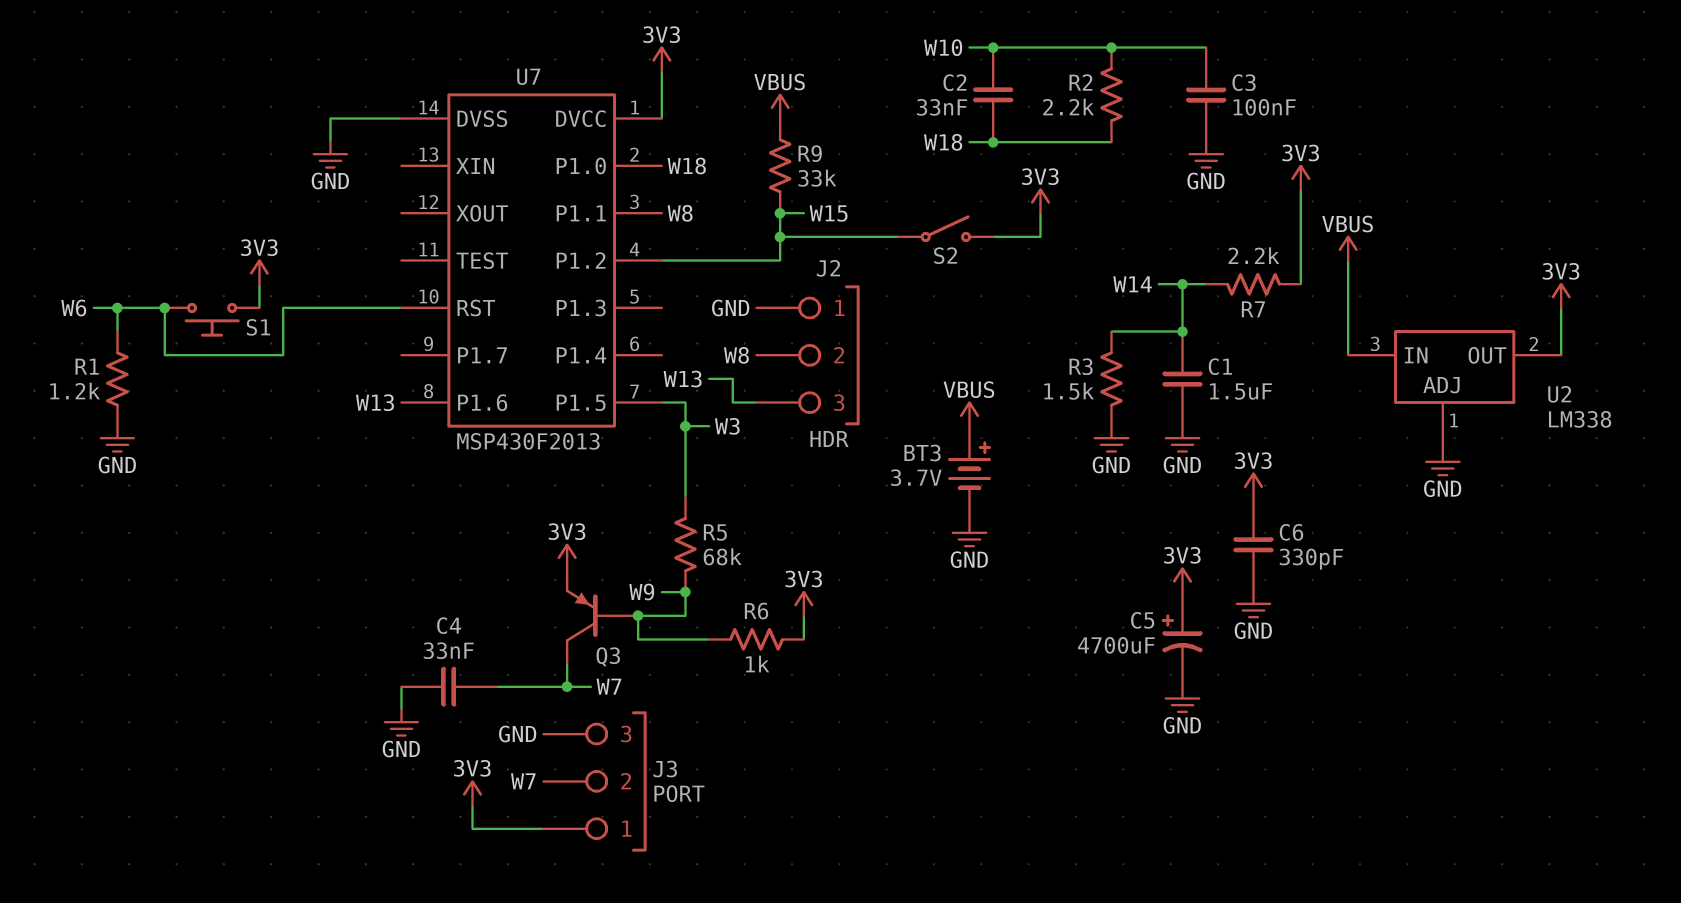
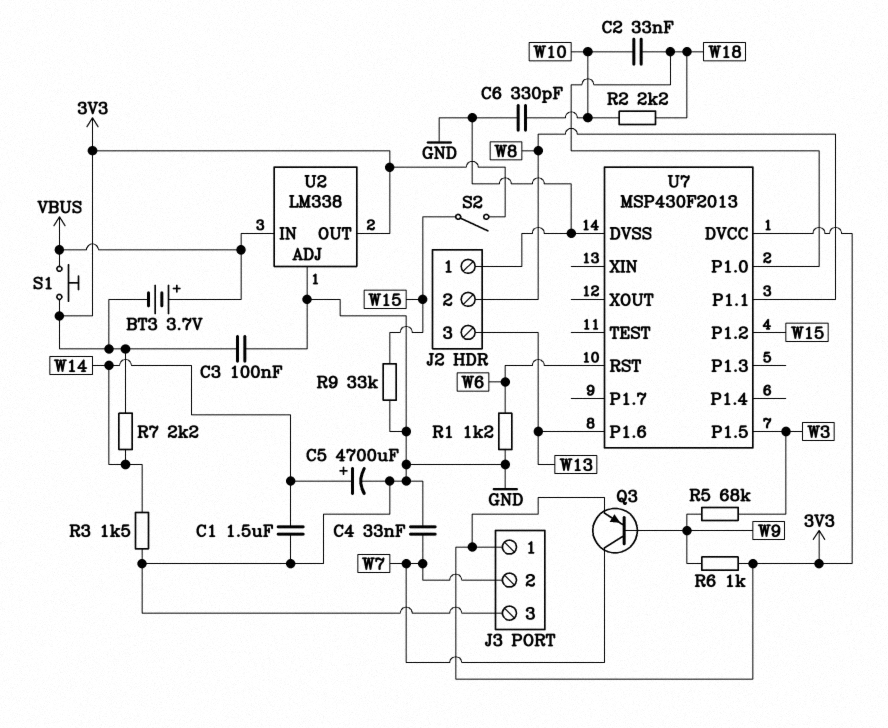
BT3: 3.7V (plus VBUS, minus GND) -> 3.7V (plus VBUS, minus 3V3)
C3: 100nF (GND, W10) -> 100nF (3V3, GND)
C5: 4700uF (plus 3V3, minus GND) -> 4700uF (plus W14, minus GND)
C6: 330pF (3V3, GND) -> 330pF (GND, W10)
R9: 33k (VBUS, W15) -> 33k (GND, W15)
S1: button (3V3, W6) -> button (3V3, VBUS)

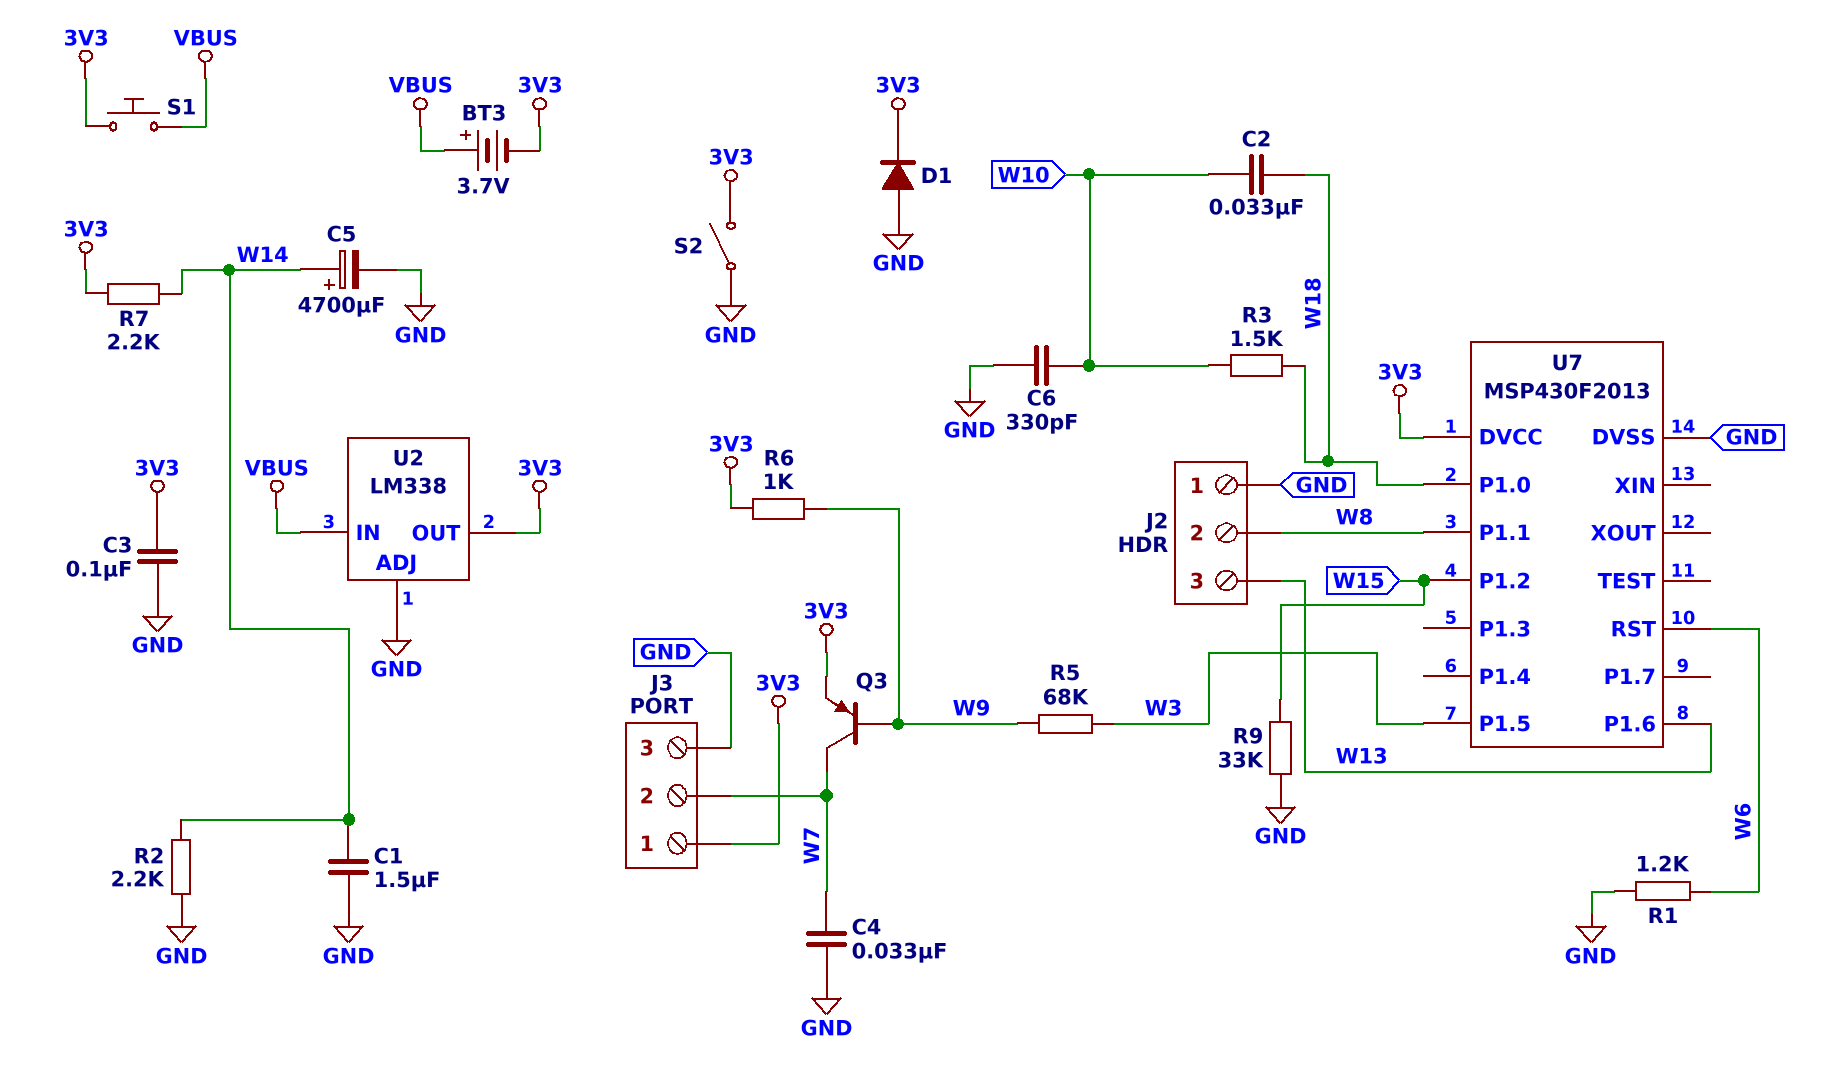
D1: none -> diode (A GND, K 3V3)
R2: 2.2k (W10, W18) -> 2.2k (GND, W14)
R3: 1.5k (GND, W14) -> 1.5k (W10, W18)
S2: switch (3V3, W15) -> switch (3V3, GND)

